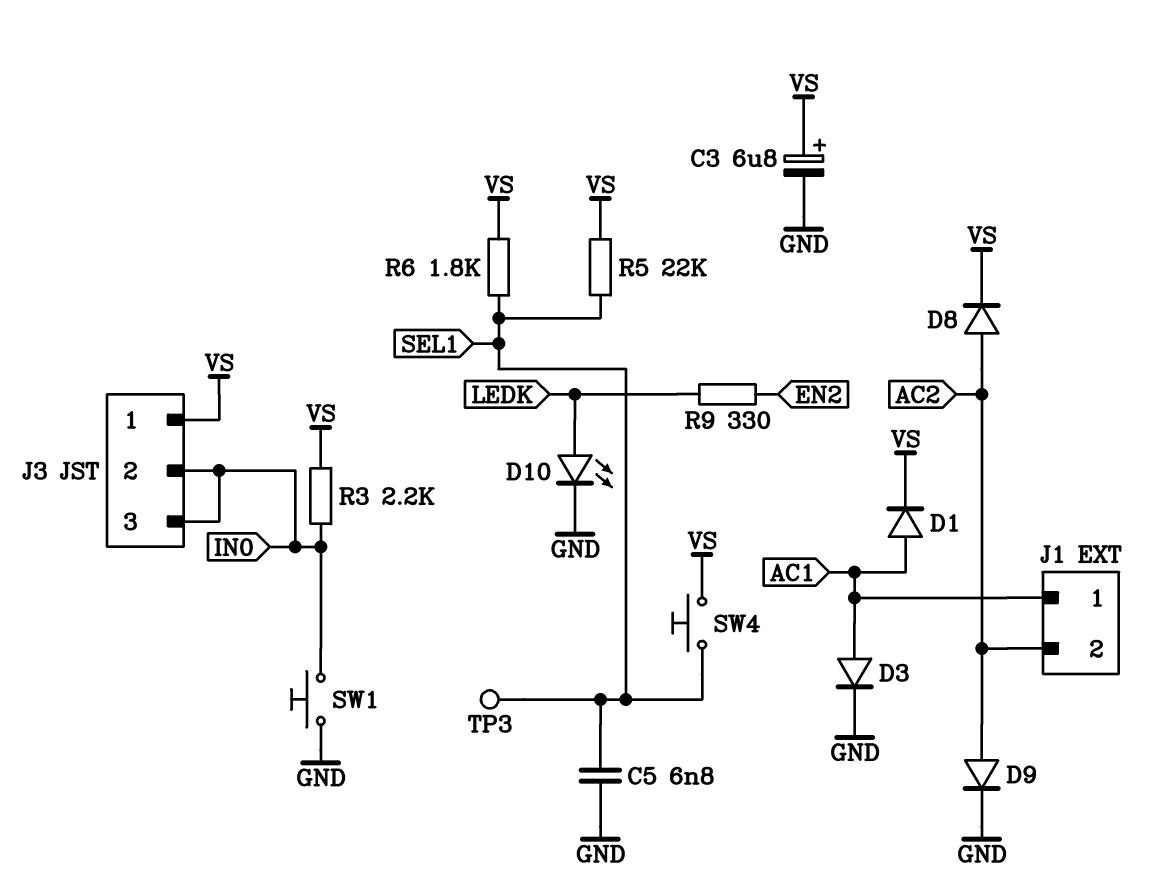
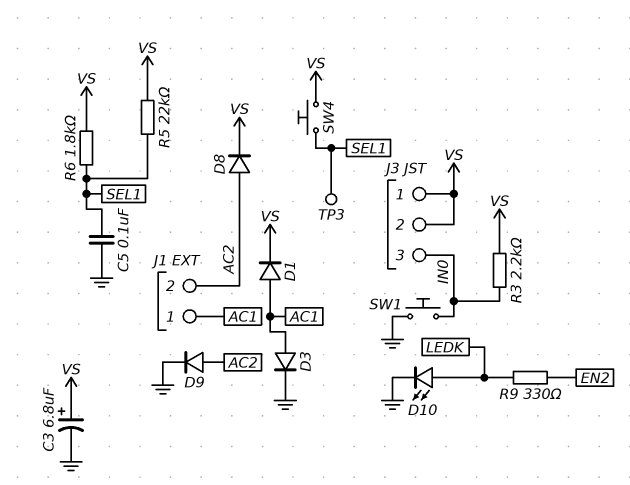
C5: 6.8nF (GND, SEL1) -> 100nF (GND, SEL1)
J3 pin 2: IN0 -> VS

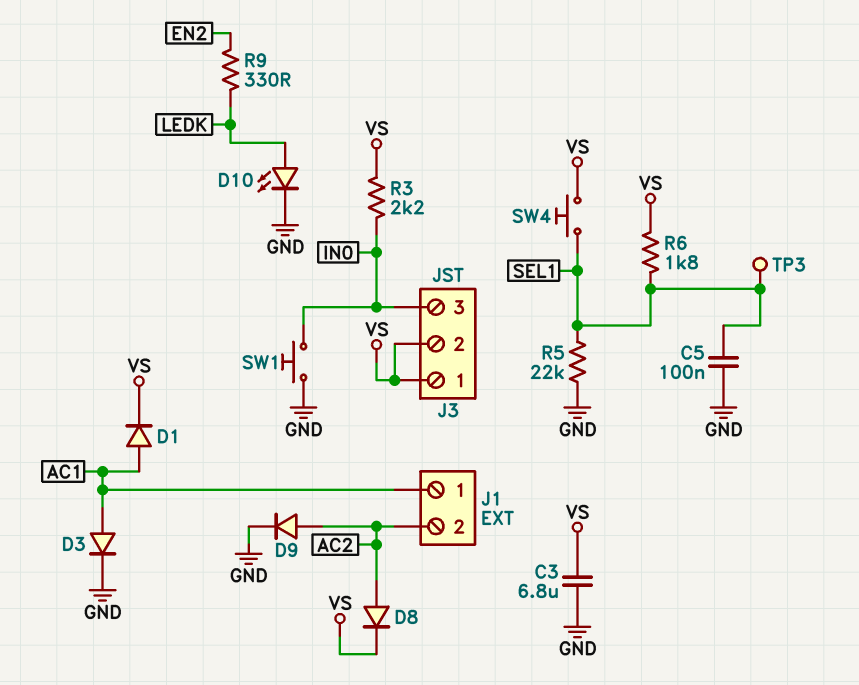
C3: 6.8uF (plus VS, minus GND) -> 6.8uF (GND, VS)
R5: 22k (SEL1, VS) -> 22k (GND, SEL1)

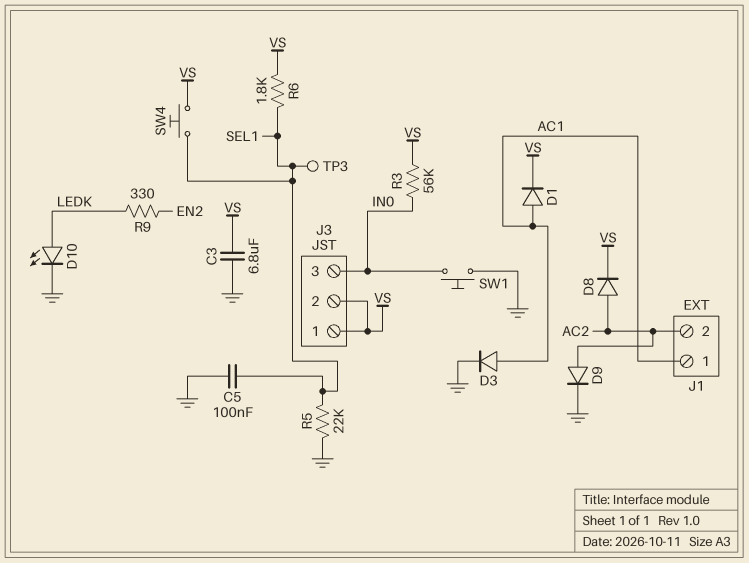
R3: 2.2k (IN0, VS) -> 56k (IN0, VS)

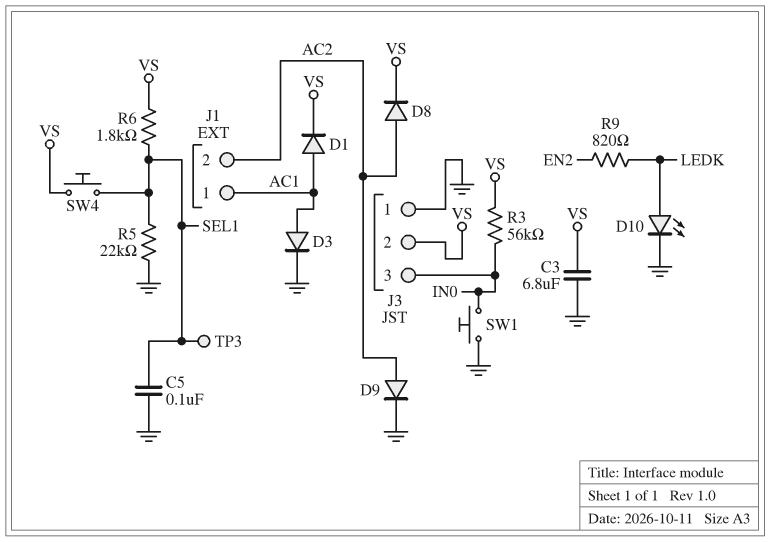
J3 pin 1: VS -> GND
R9: 330 (EN2, LEDK) -> 820 (EN2, LEDK)

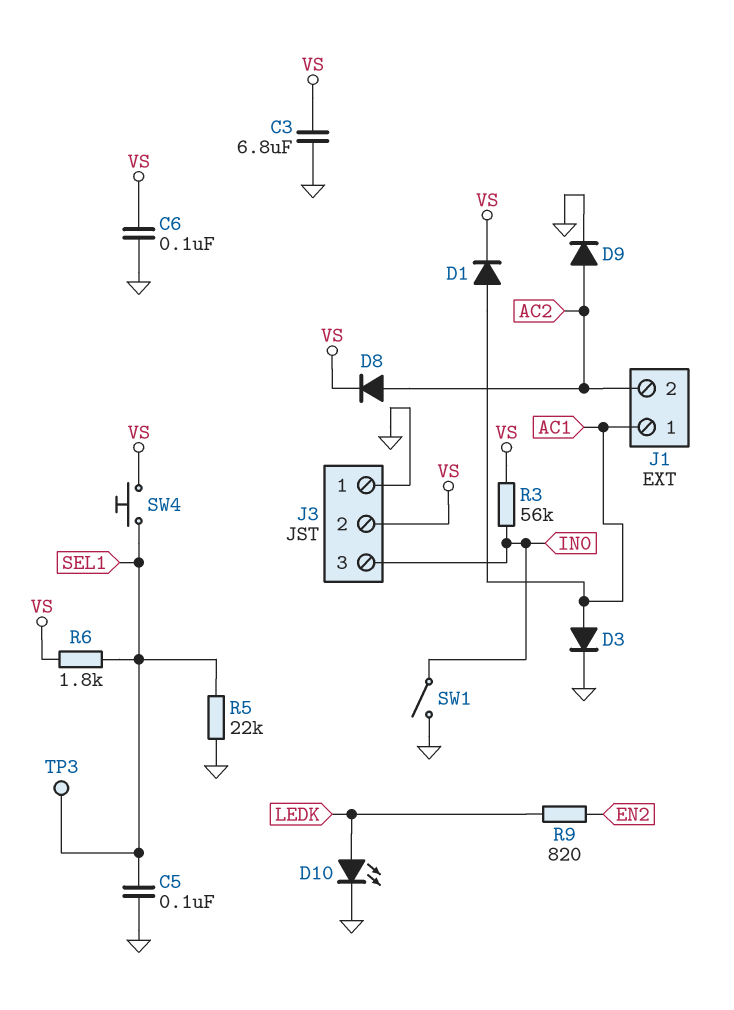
C6: none -> 100nF (GND, VS)
SW1: button (GND, IN0) -> switch (GND, IN0)

